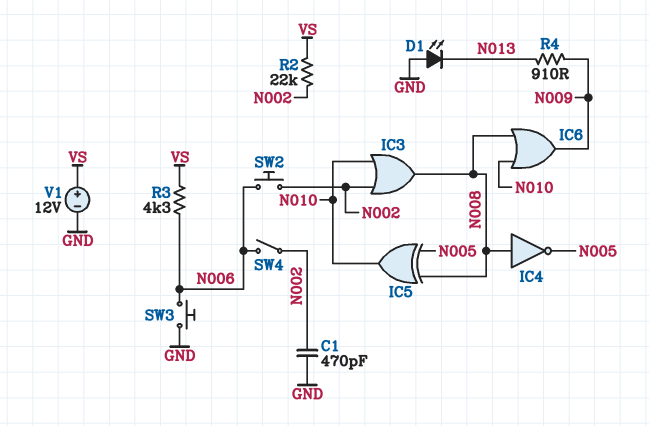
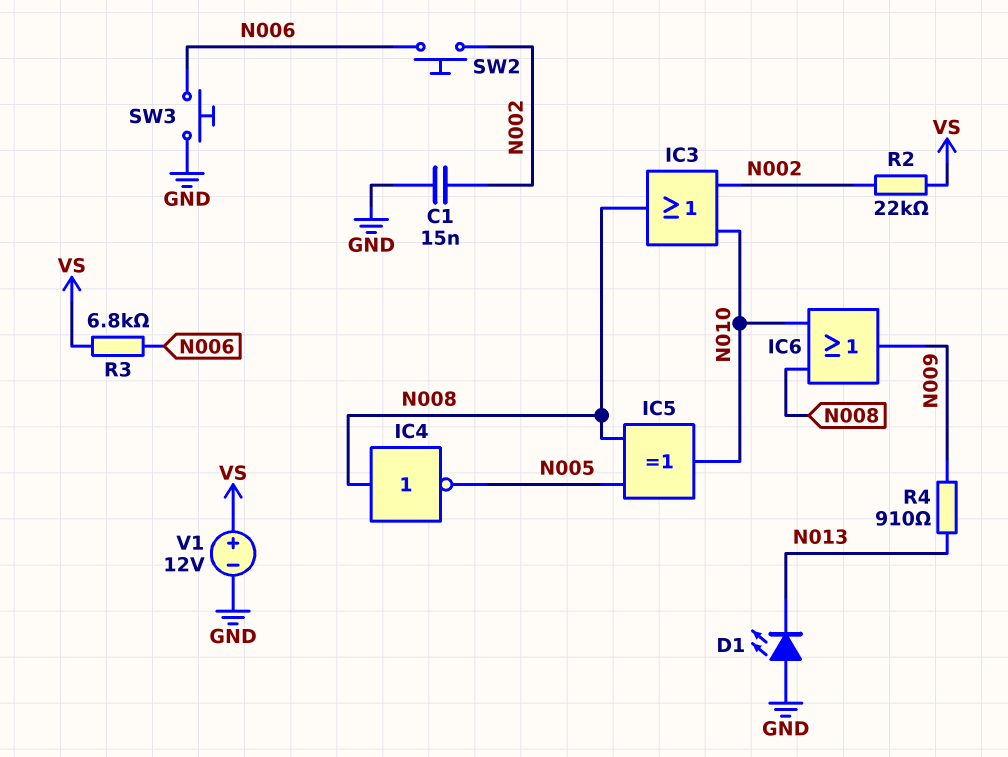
C1: 470pF (GND, N002) -> 15nF (GND, N002)
R3: 4.3k (N006, VS) -> 6.8k (N006, VS)
SW4: switch (N002, N006) -> none

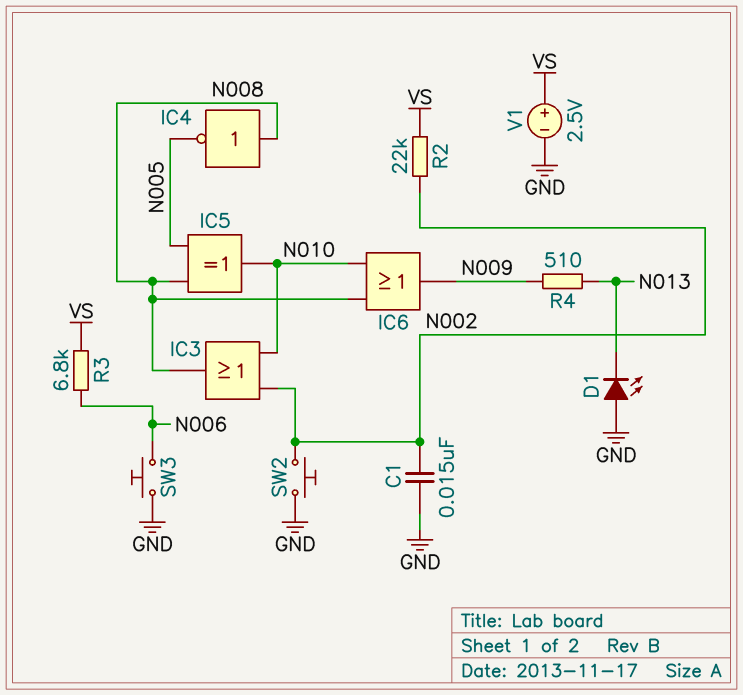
R4: 910 (N009, N013) -> 510 (N009, N013)
SW2: button (N002, N006) -> button (GND, N002)
V1: 12V (plus VS, minus GND) -> 2.5V (plus VS, minus GND)

